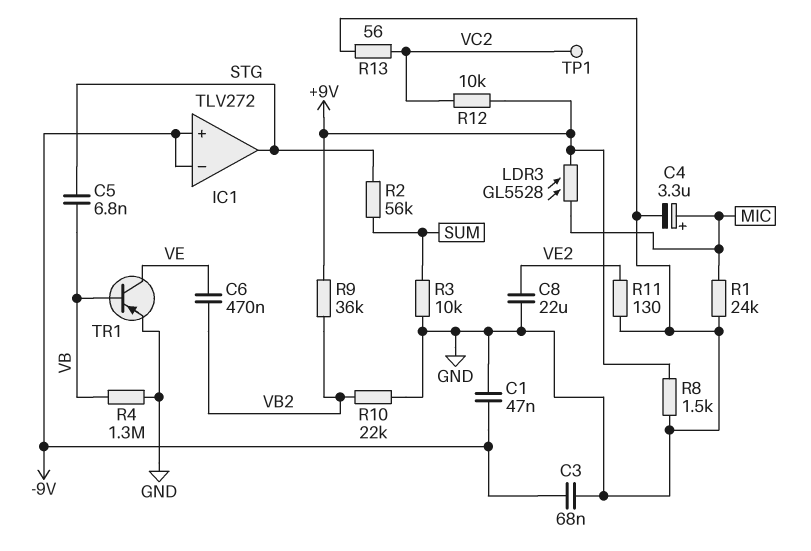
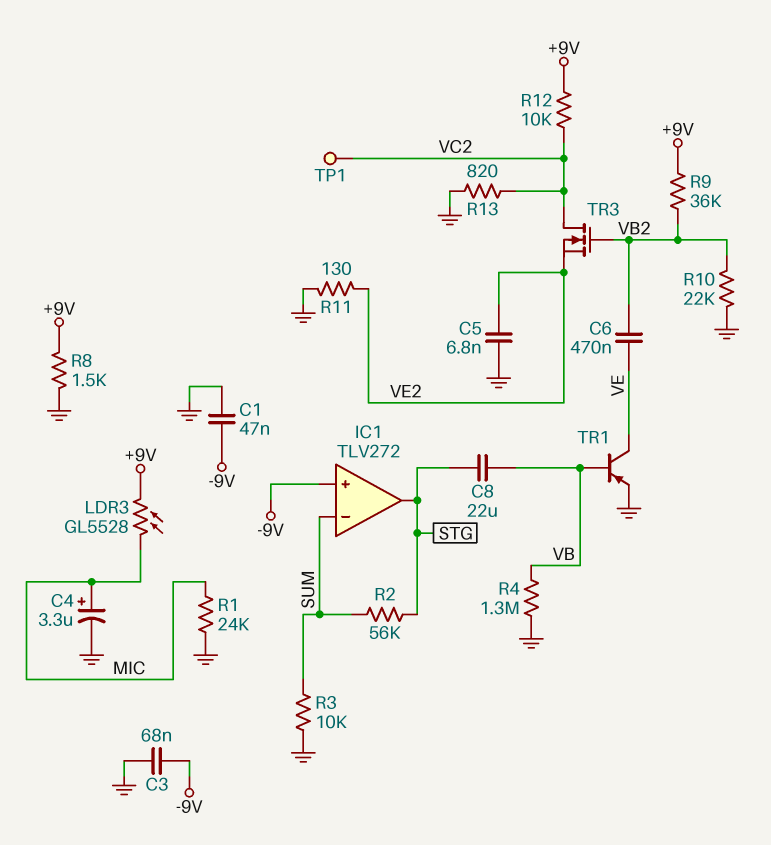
C5: 6.8nF (STG, VB) -> 6.8nF (GND, VE2)
C8: 22uF (GND, VE2) -> 22uF (STG, VB)
IC1 pin in-: -9V -> SUM
R13: 56 (GND, VC2) -> 820 (GND, VC2)
TR3: none -> NMOS (G VB2, D VC2, S VE2)

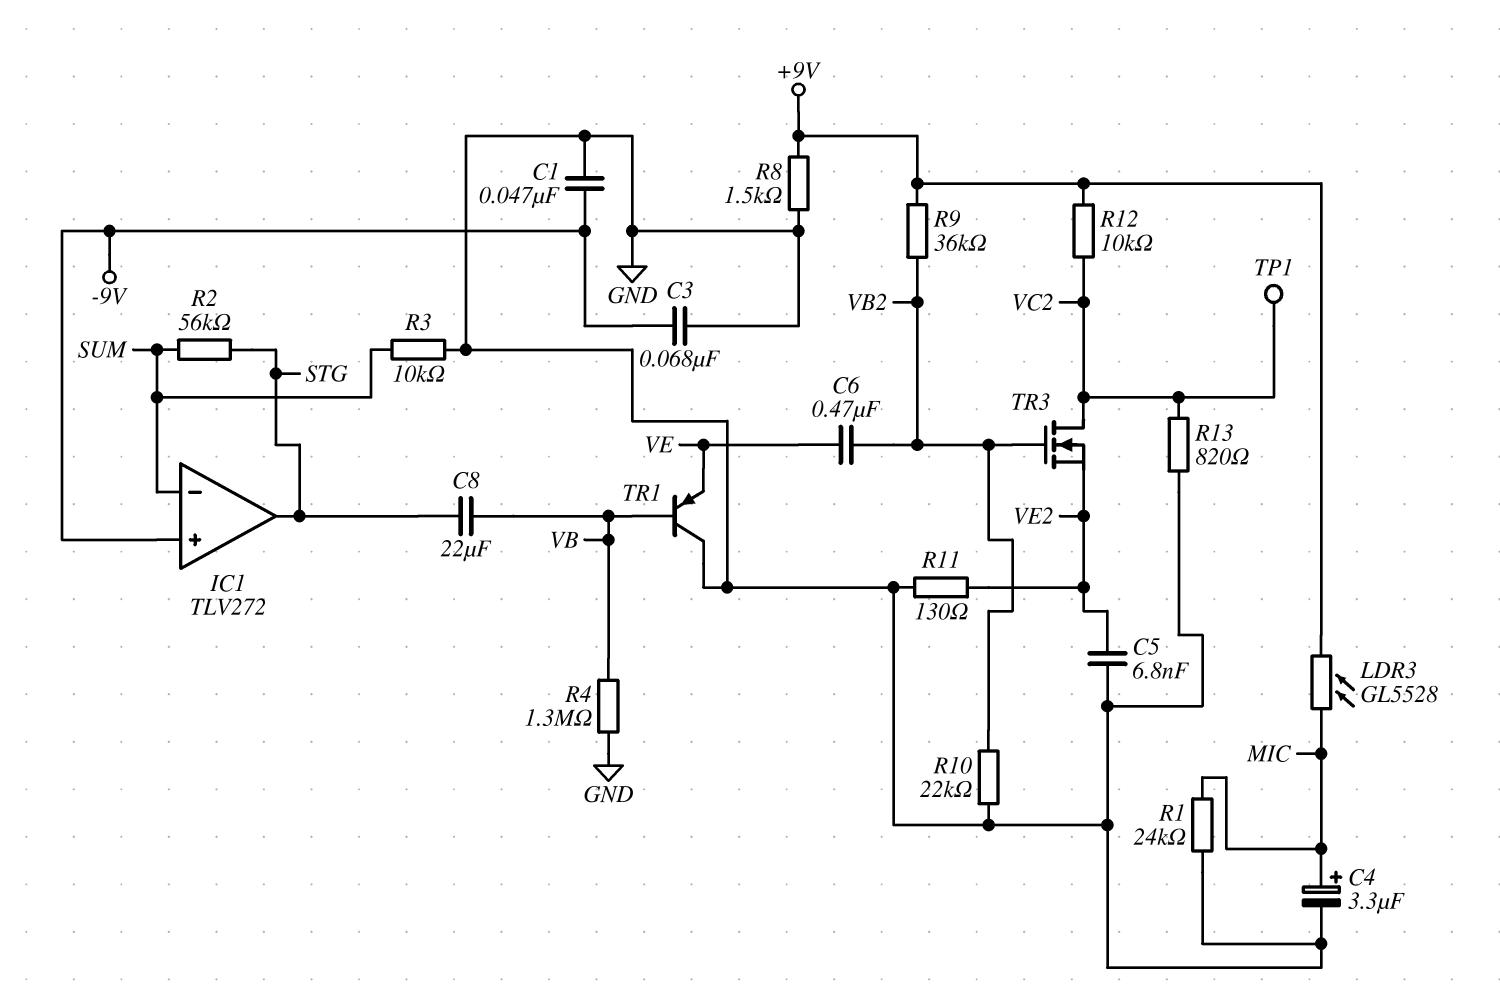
TR1: PNP (B VB, C VE, E GND) -> PNP (B VB, C GND, E VE)

